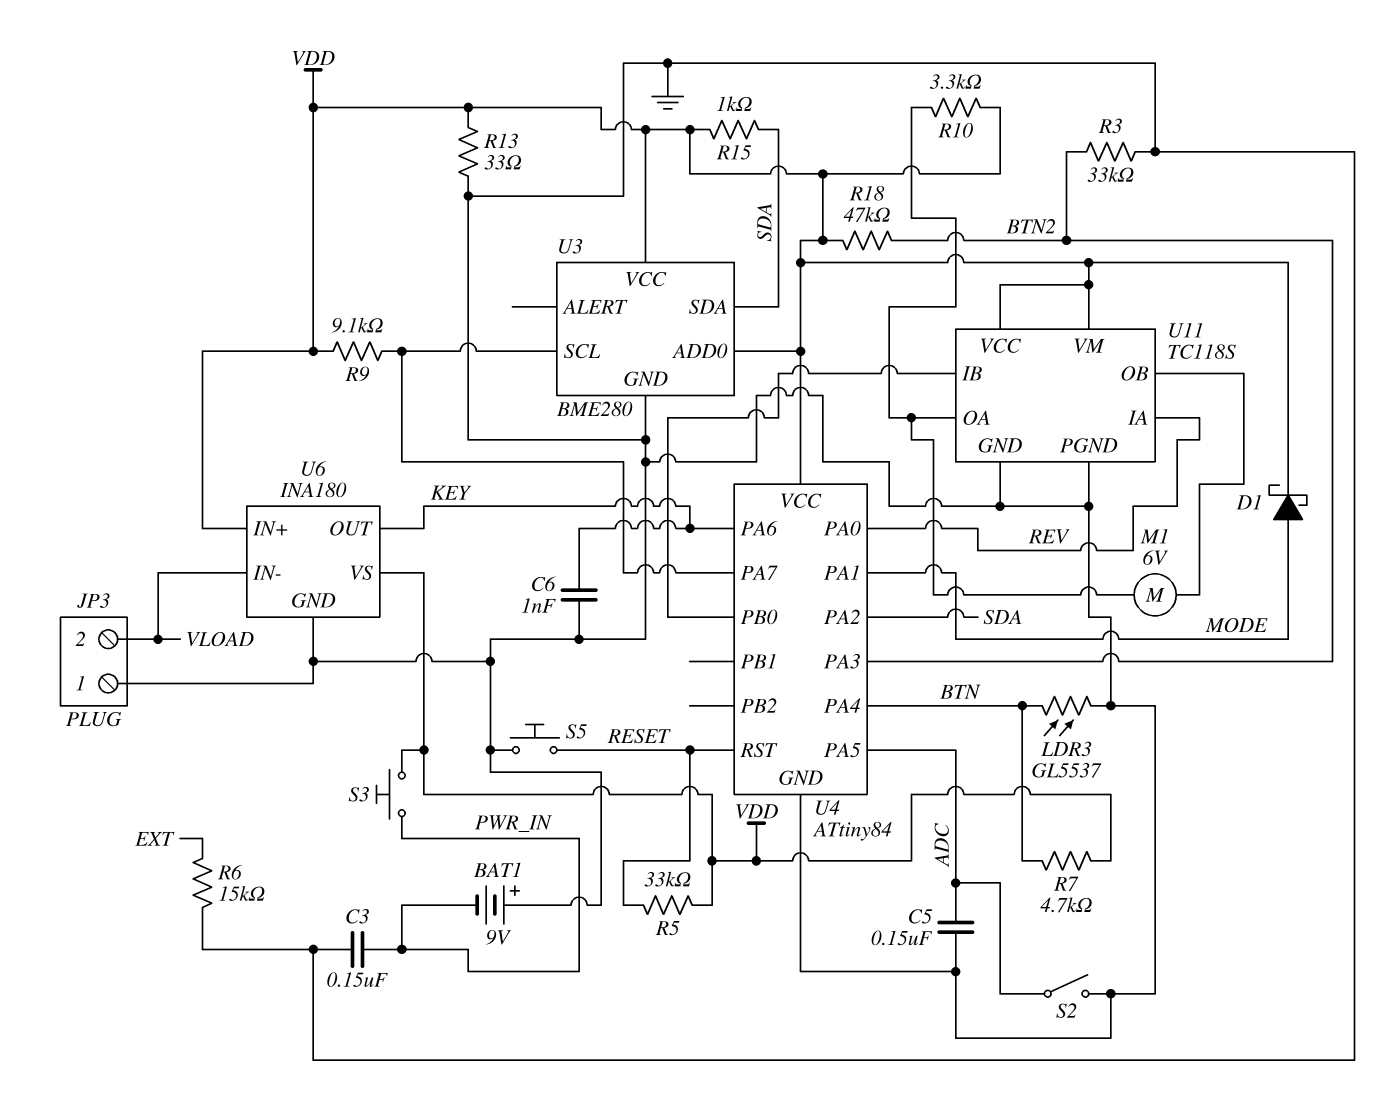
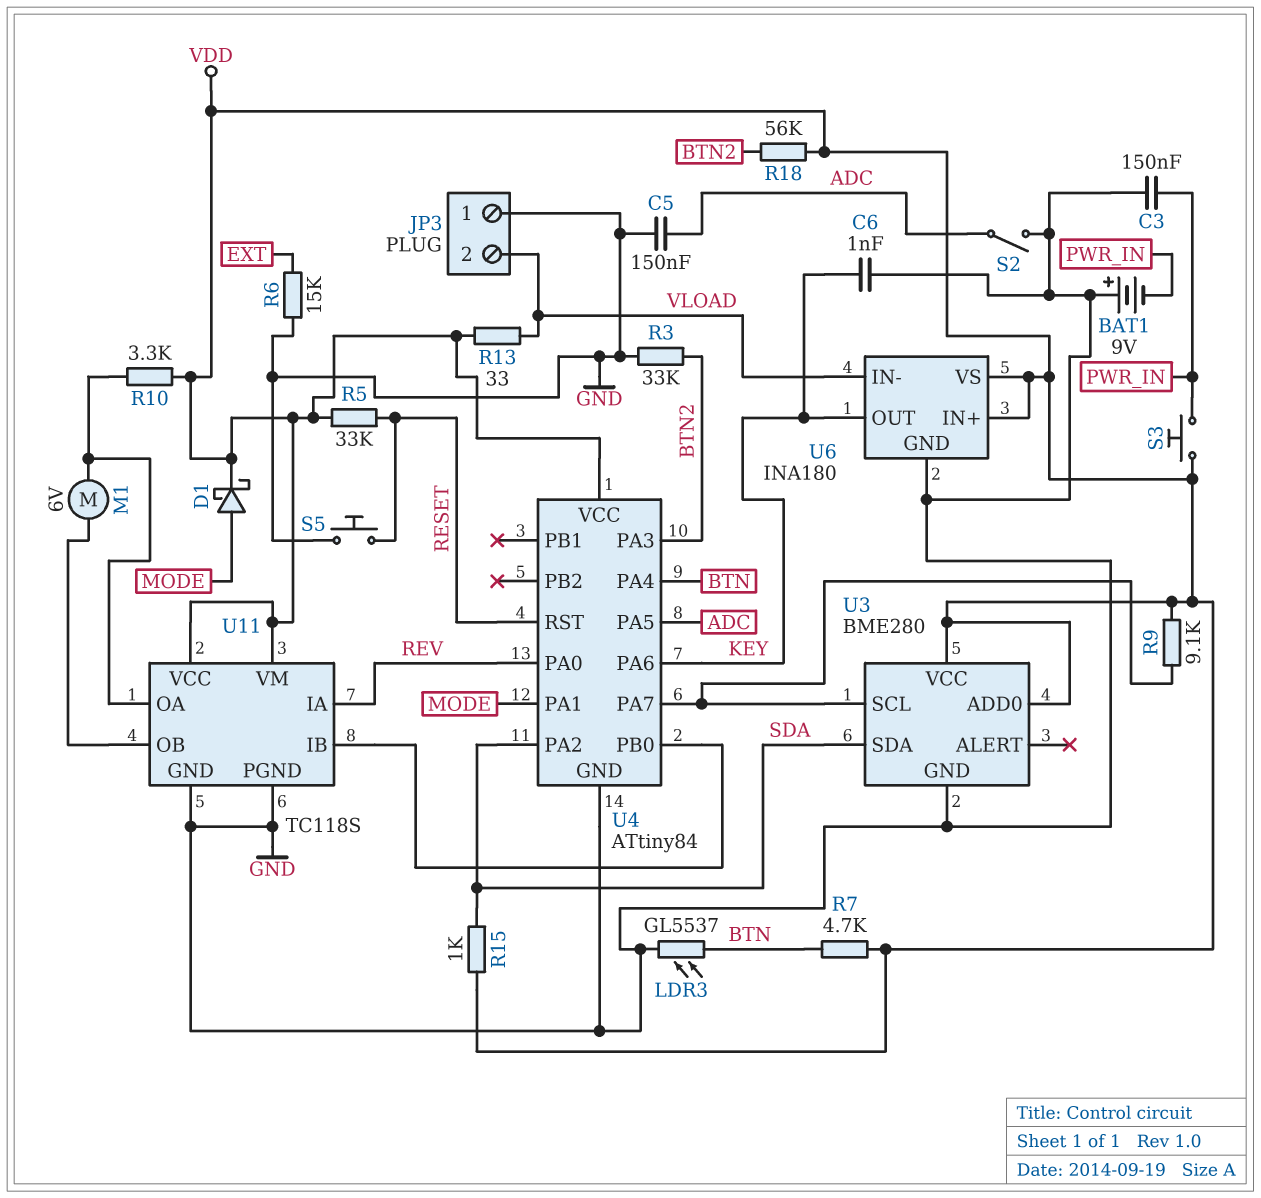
R13: 33 (GND, VDD) -> 33 (VDD, VLOAD)
R18: 47k (BTN2, VDD) -> 56k (BTN2, VDD)

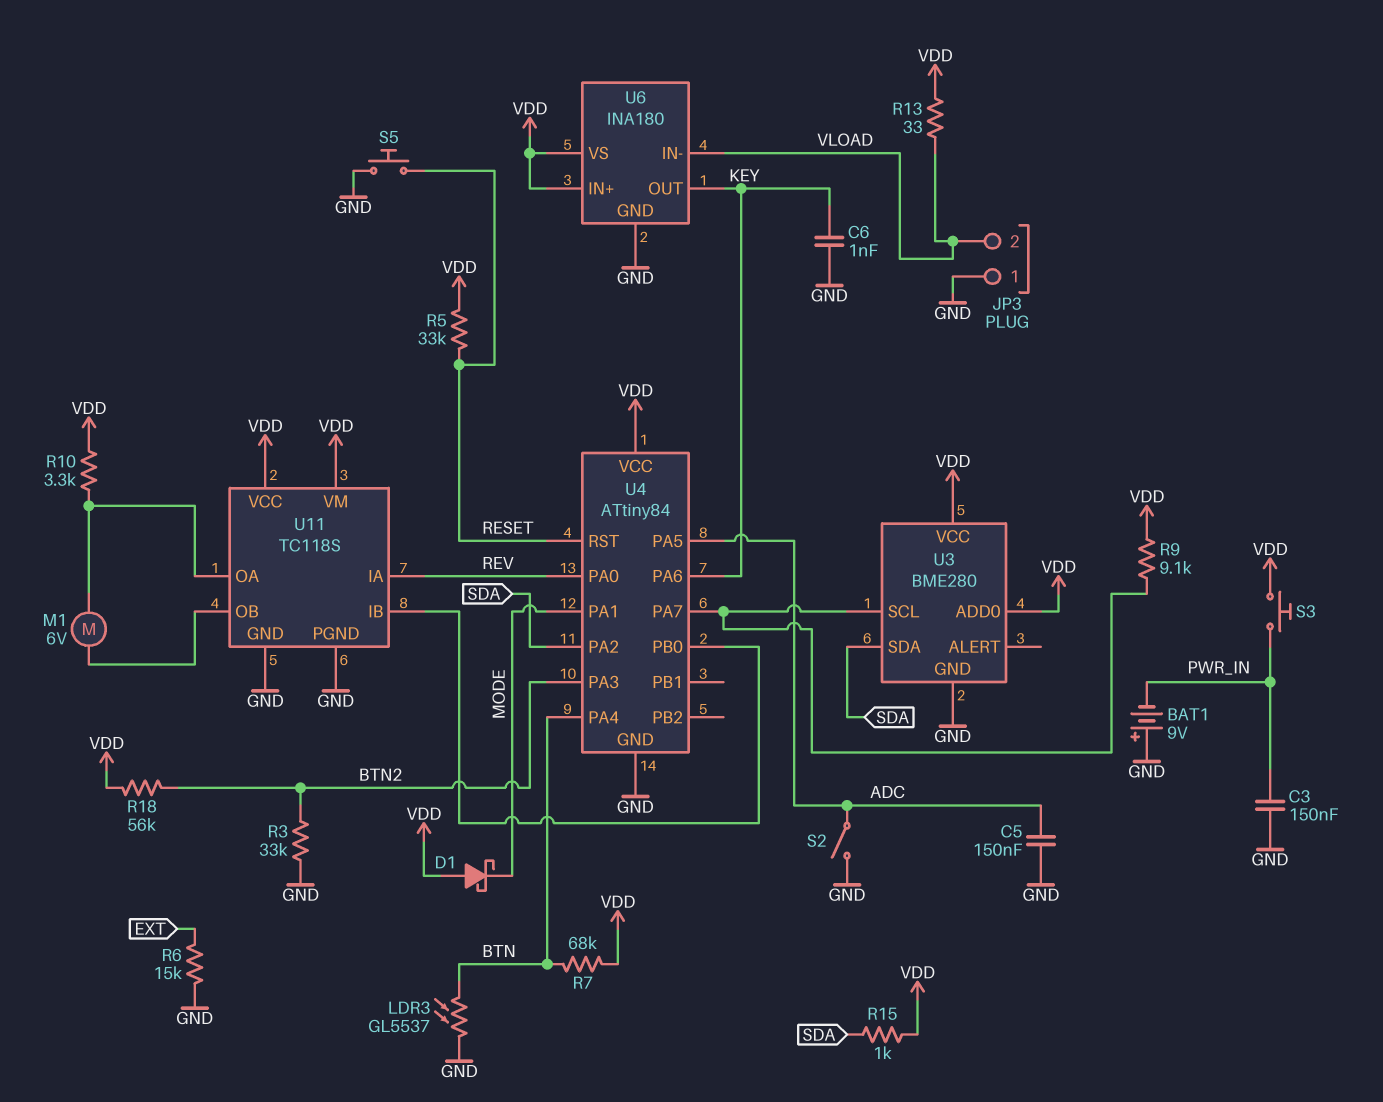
D1: schottky (A MODE, K VDD) -> schottky (A VDD, K MODE)
R7: 4.7k (BTN, VDD) -> 68k (BTN, VDD)

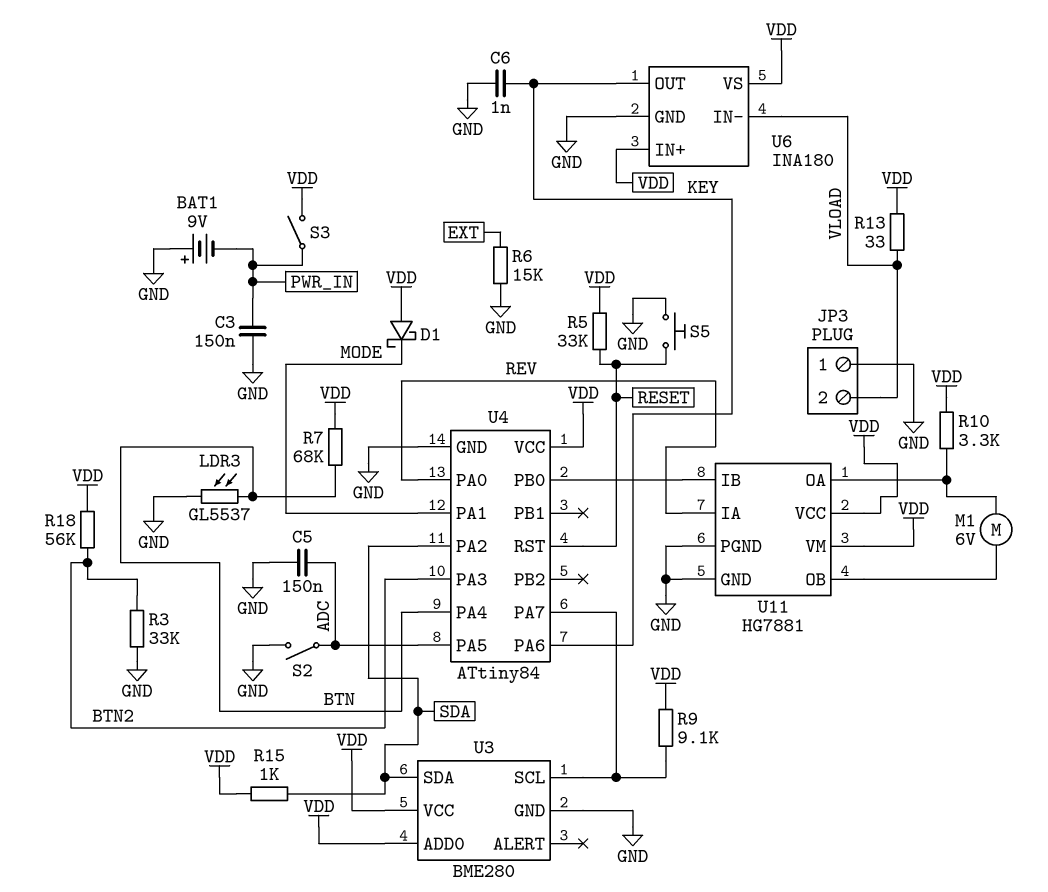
S3: button (PWR_IN, VDD) -> switch (PWR_IN, VDD)
U11: TC118S -> HG7881

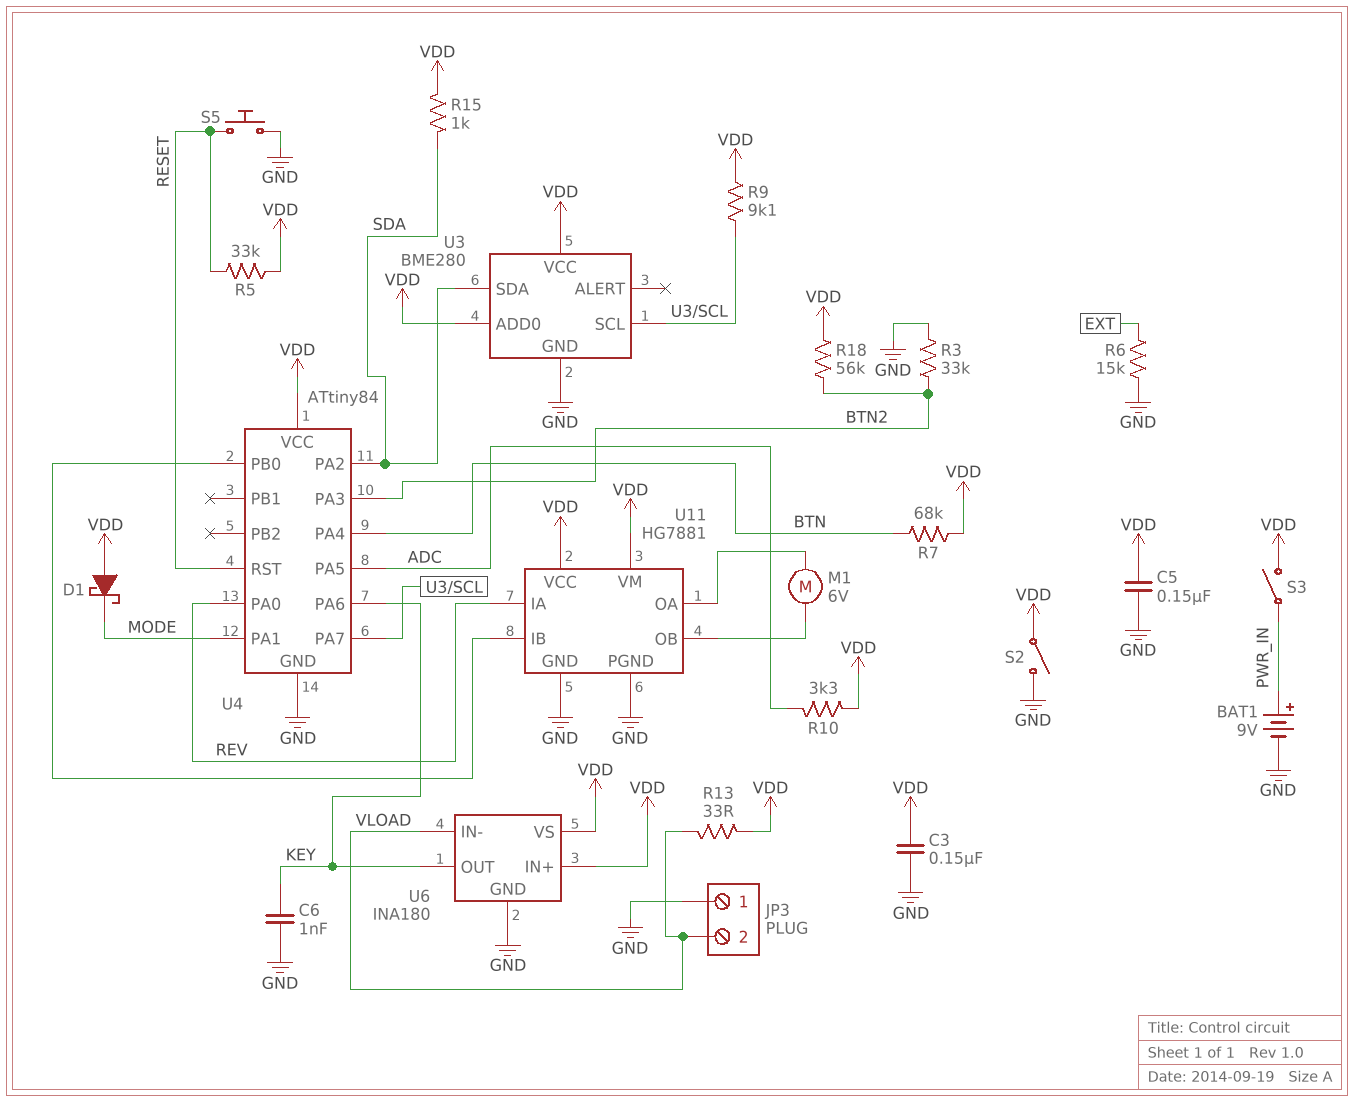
BAT1: 9V (plus GND, minus PWR_IN) -> 9V (plus PWR_IN, minus GND)
C3: 150nF (GND, PWR_IN) -> 150nF (GND, VDD)
C5: 150nF (ADC, GND) -> 150nF (GND, VDD)
LDR3: GL5537 (BTN, GND) -> none
R10: 3.3k (U11/OA, VDD) -> 3.3k (ADC, VDD)
S2: switch (ADC, GND) -> switch (GND, VDD)

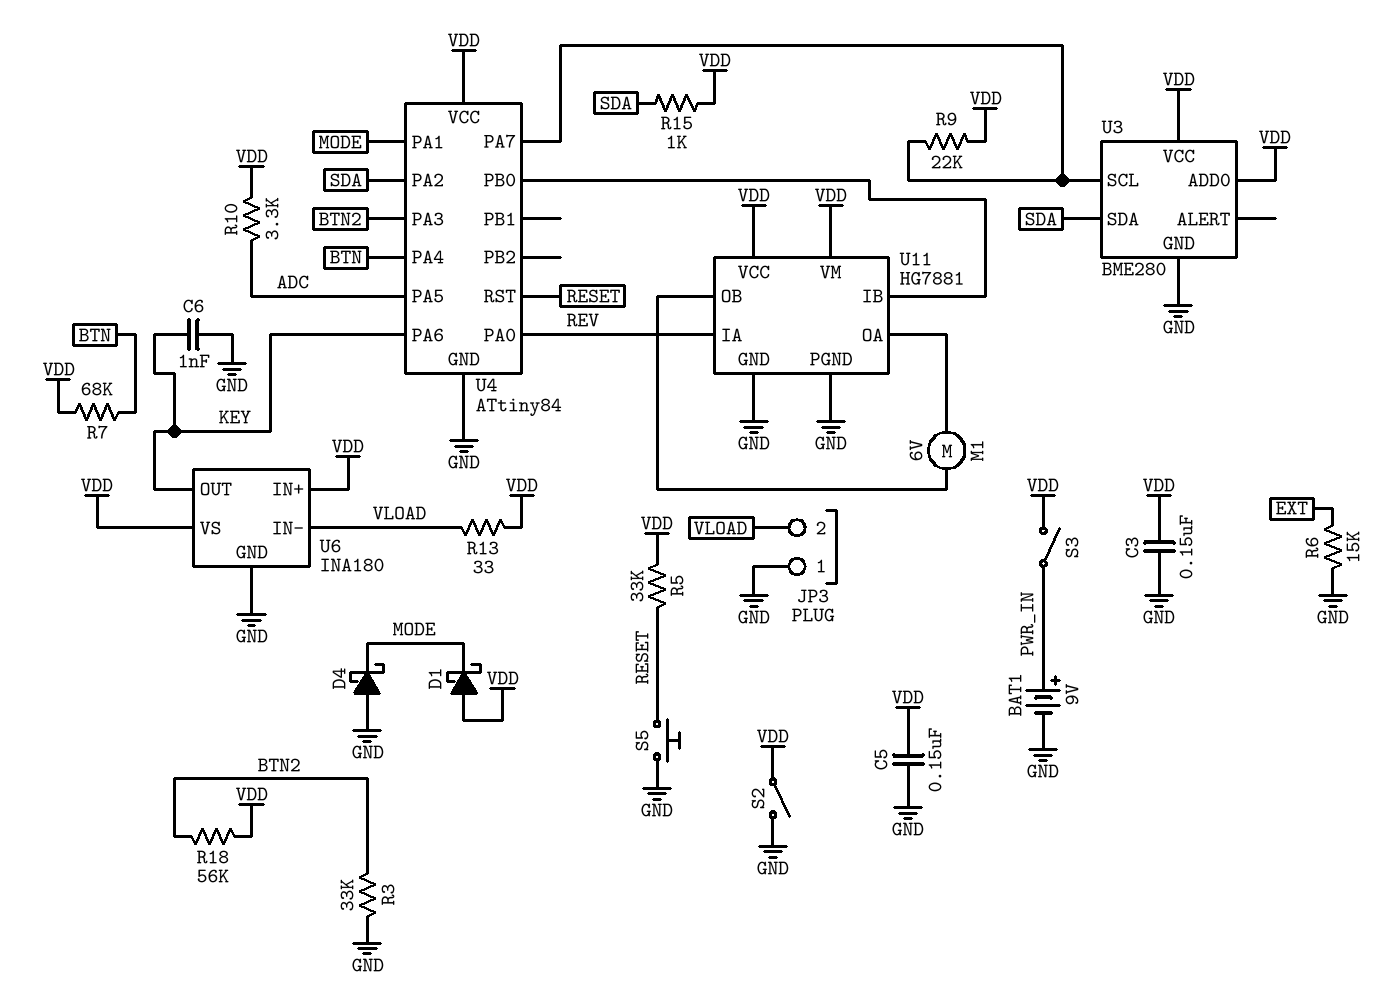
D4: none -> schottky (A GND, K MODE)
R9: 9.1k (U3/SCL, VDD) -> 22k (U3/SCL, VDD)

